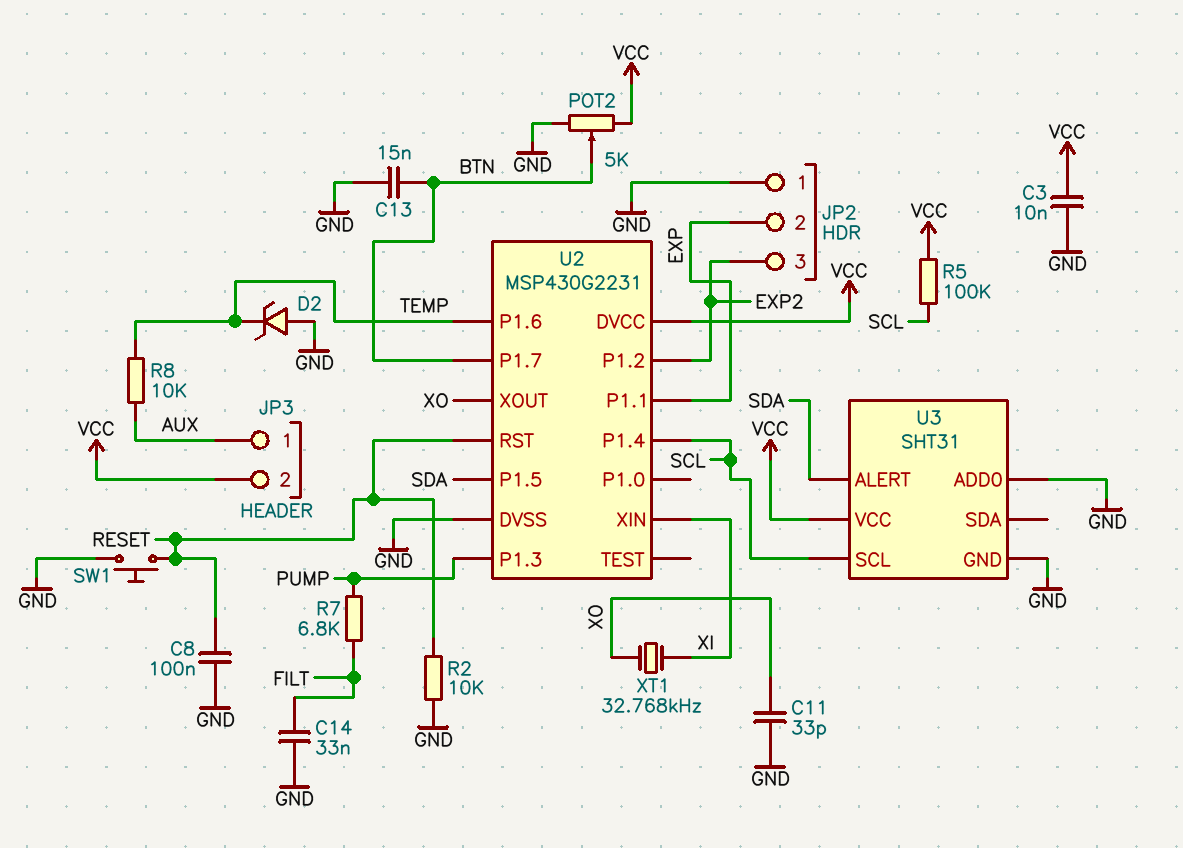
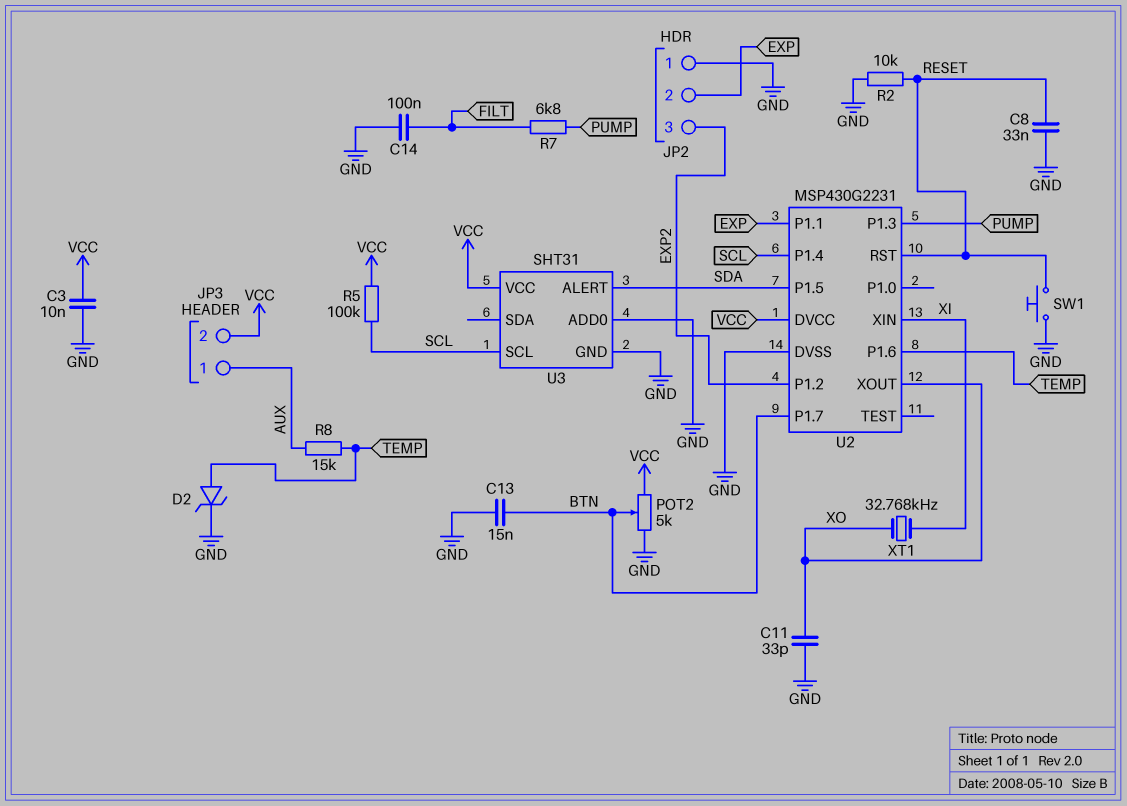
C8: 100nF (GND, RESET) -> 33nF (GND, RESET)
C14: 33nF (FILT, GND) -> 100nF (FILT, GND)
D2: zener (A GND, K TEMP) -> zener (A TEMP, K GND)
R8: 10k (AUX, TEMP) -> 15k (AUX, TEMP)

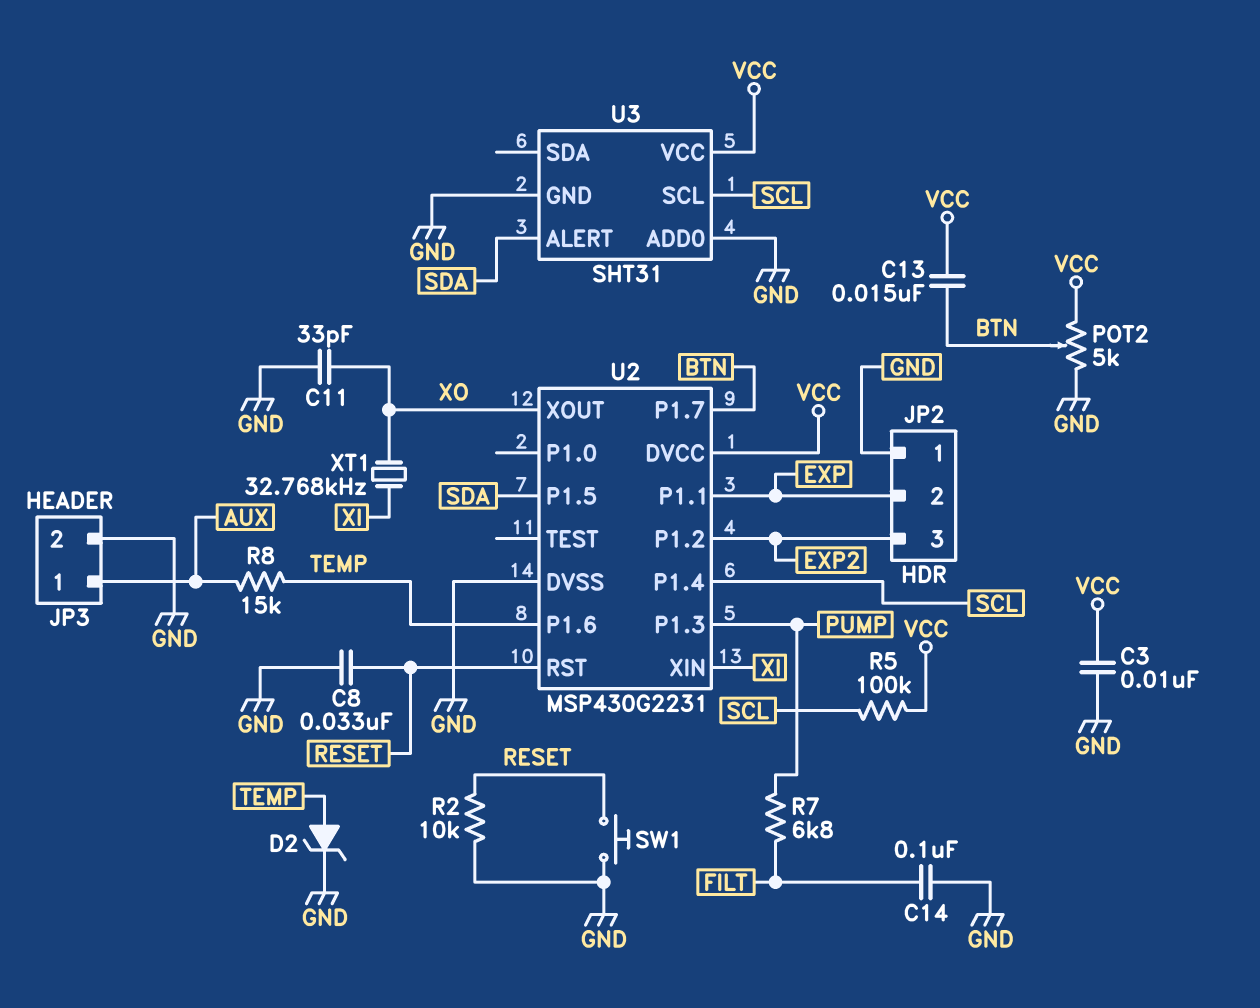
C13: 15nF (BTN, GND) -> 15nF (BTN, VCC)
JP3 pin 2: VCC -> GND

